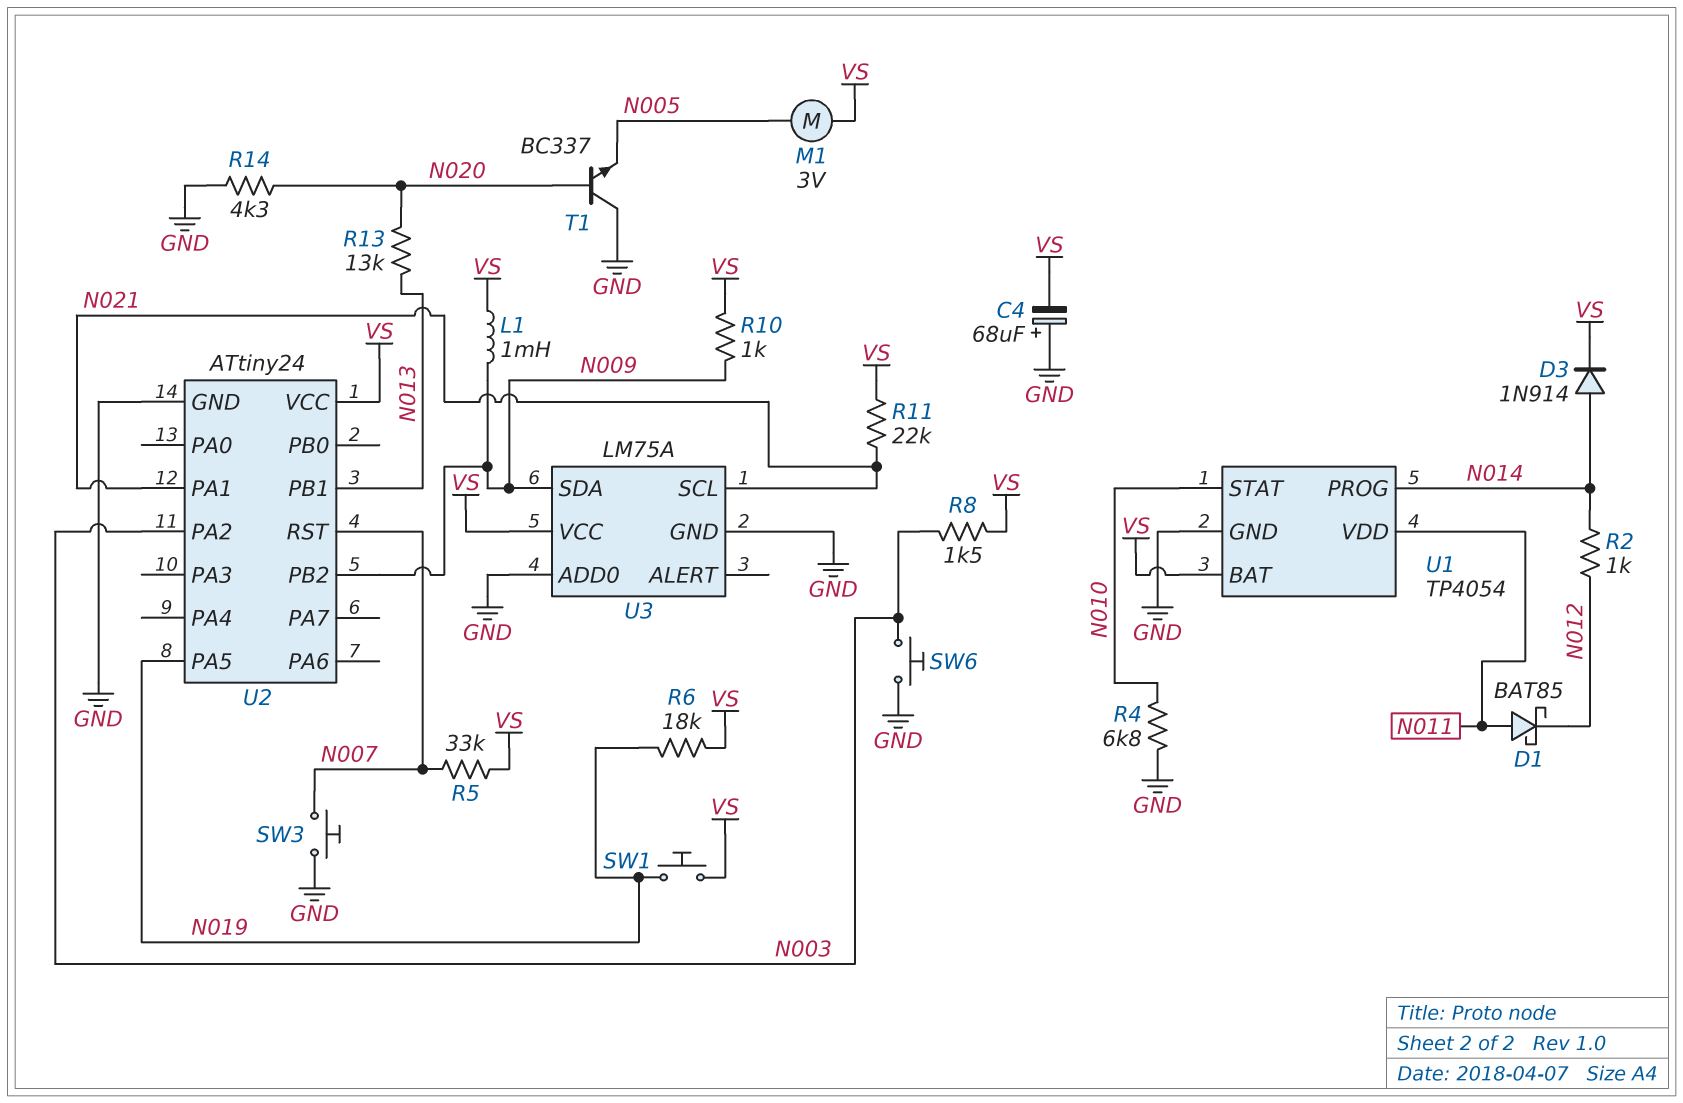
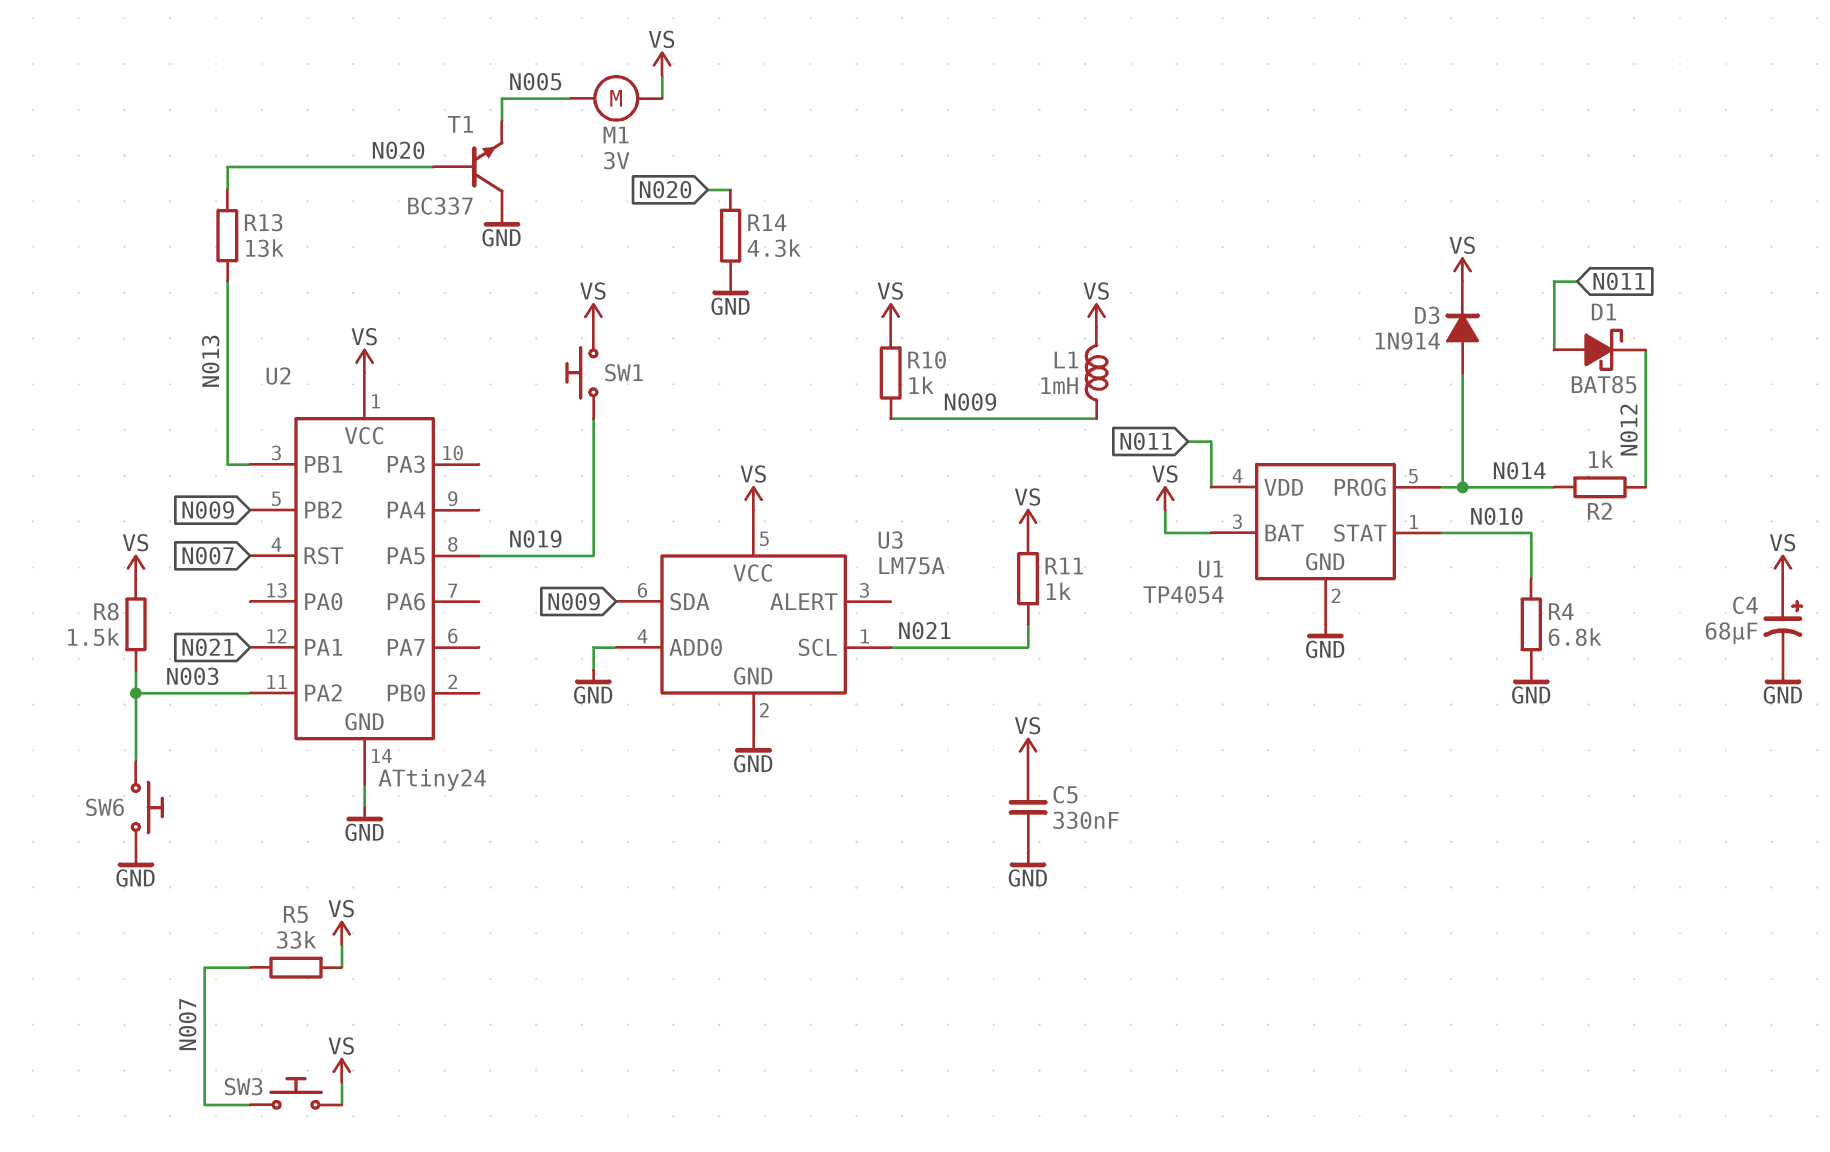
C4: 68uF (plus GND, minus VS) -> 68uF (plus VS, minus GND)
C5: none -> 330nF (GND, VS)
R6: 18k (N019, VS) -> none
R11: 22k (N021, VS) -> 1k (N021, VS)
SW3: button (GND, N007) -> button (N007, VS)

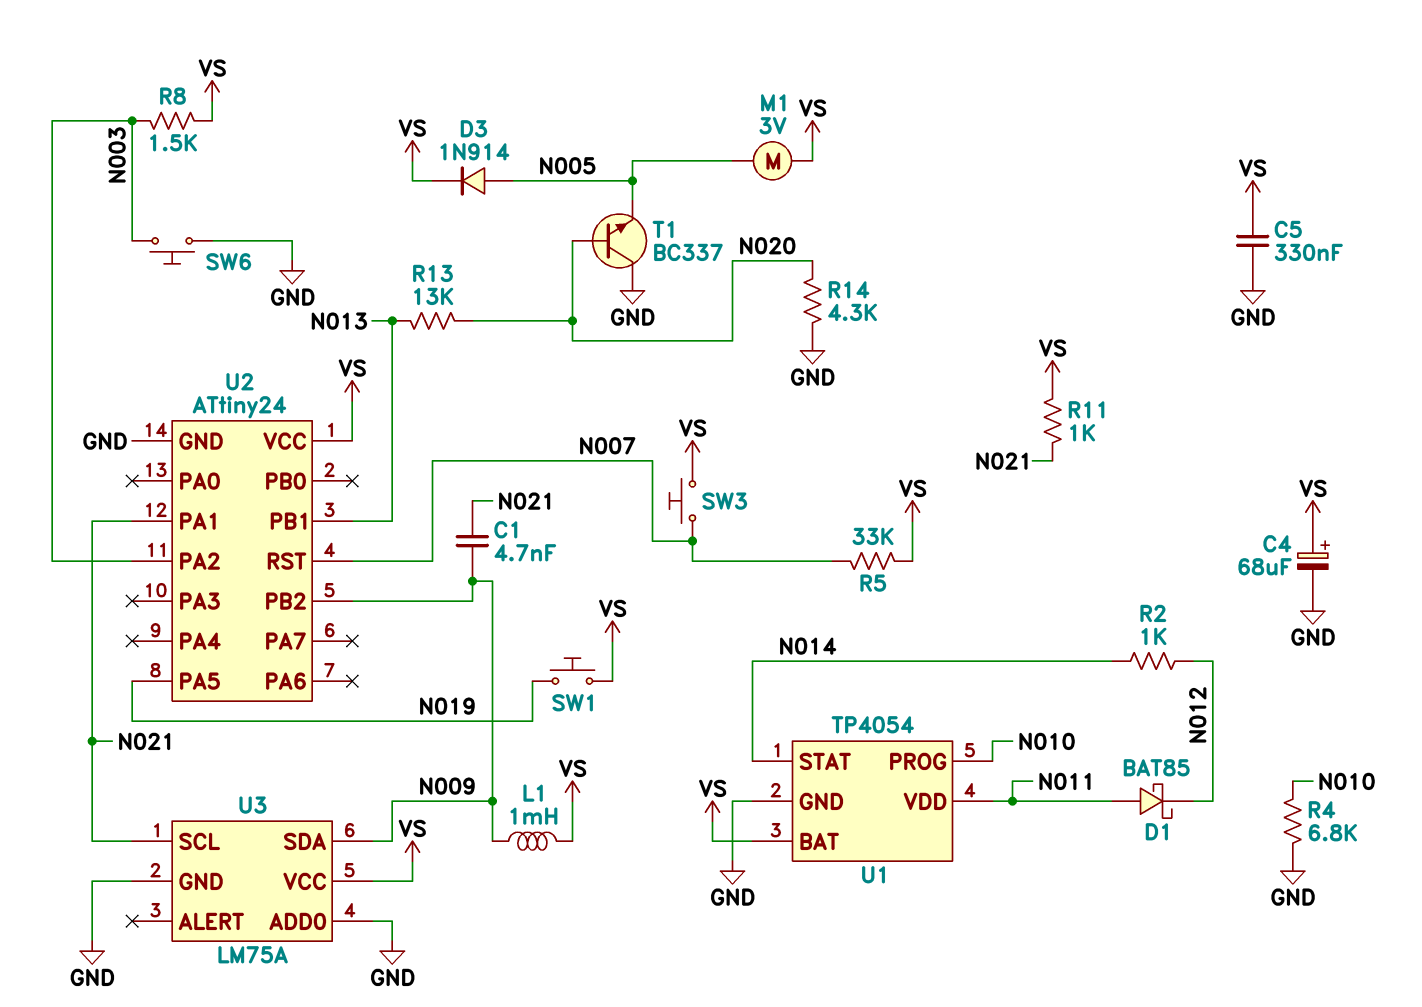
C1: none -> 4.7nF (N009, N021)
D3: diode 1N914 (A N014, K VS) -> diode 1N914 (A N005, K VS)
R10: 1k (N009, VS) -> none
U1 pin PROG: N014 -> N010
U1 pin STAT: N010 -> N014

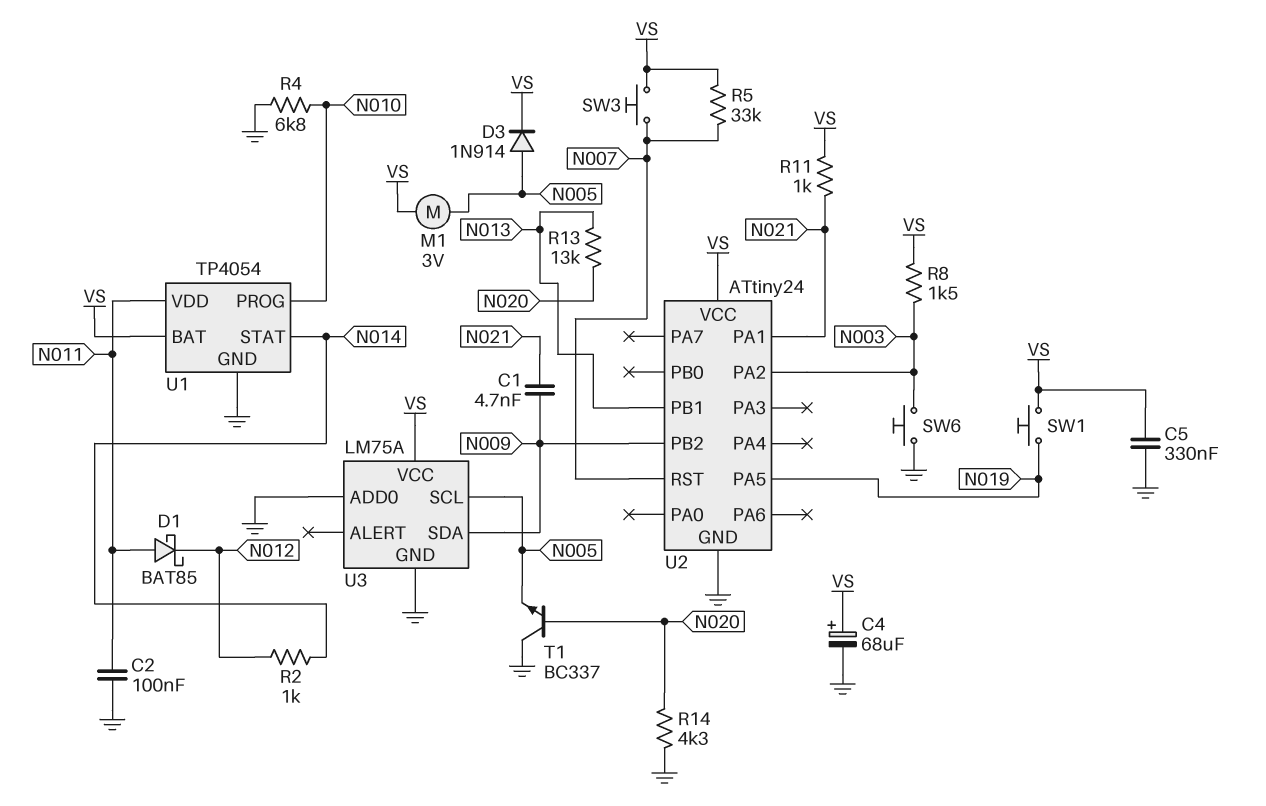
C2: none -> 100nF (GND, N011)
L1: 1mH (N009, VS) -> none
U3 pin SCL: N021 -> N005

